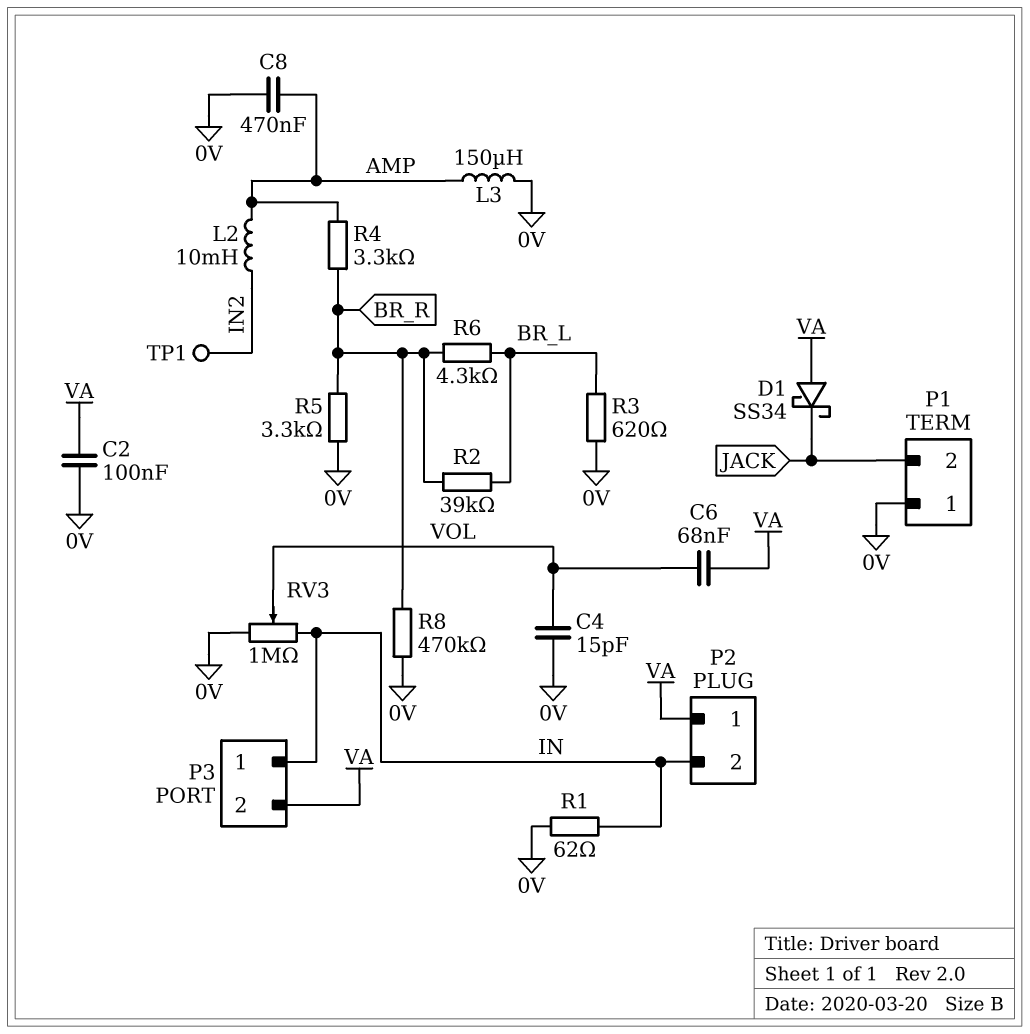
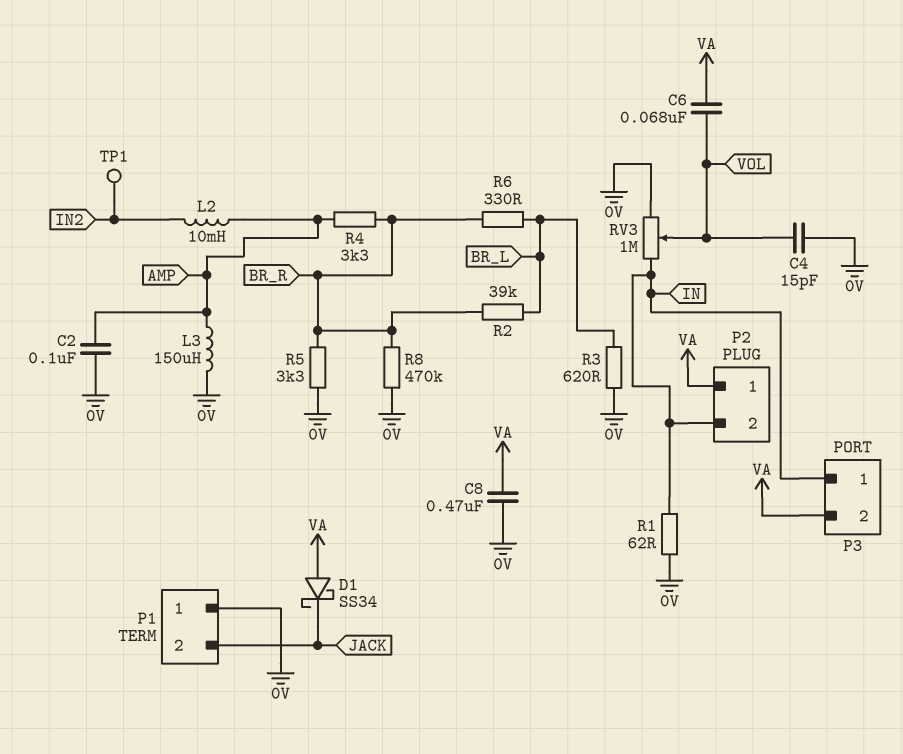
C2: 100nF (0V, VA) -> 100nF (0V, AMP)
C8: 470nF (0V, AMP) -> 470nF (0V, VA)
R6: 4.3k (BR_L, BR_R) -> 330 (BR_L, BR_R)

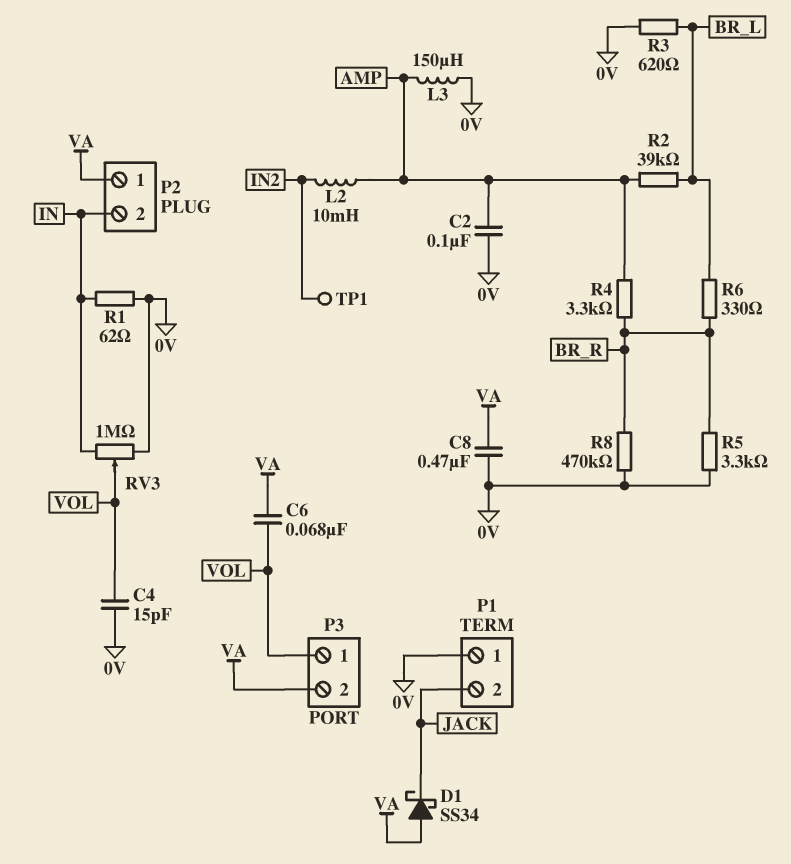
P3 pin 1: IN -> VOL
R2: 39k (BR_L, BR_R) -> 39k (AMP, BR_L)

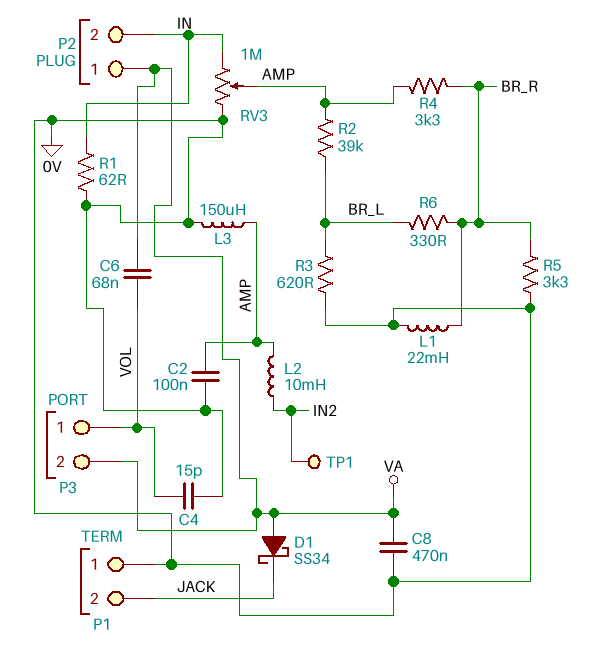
L1: none -> 22mH (0V, BR_R)
R8: 470k (0V, BR_R) -> none
RV3: 1M (0V, IN, wiper VOL) -> 1M (0V, IN, wiper AMP)

